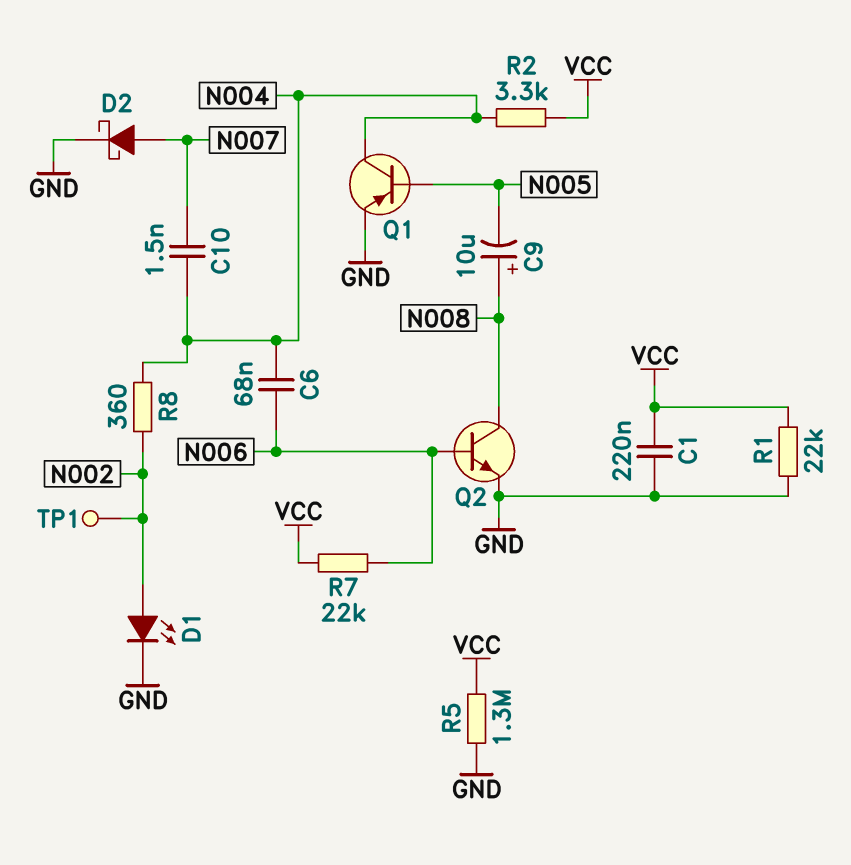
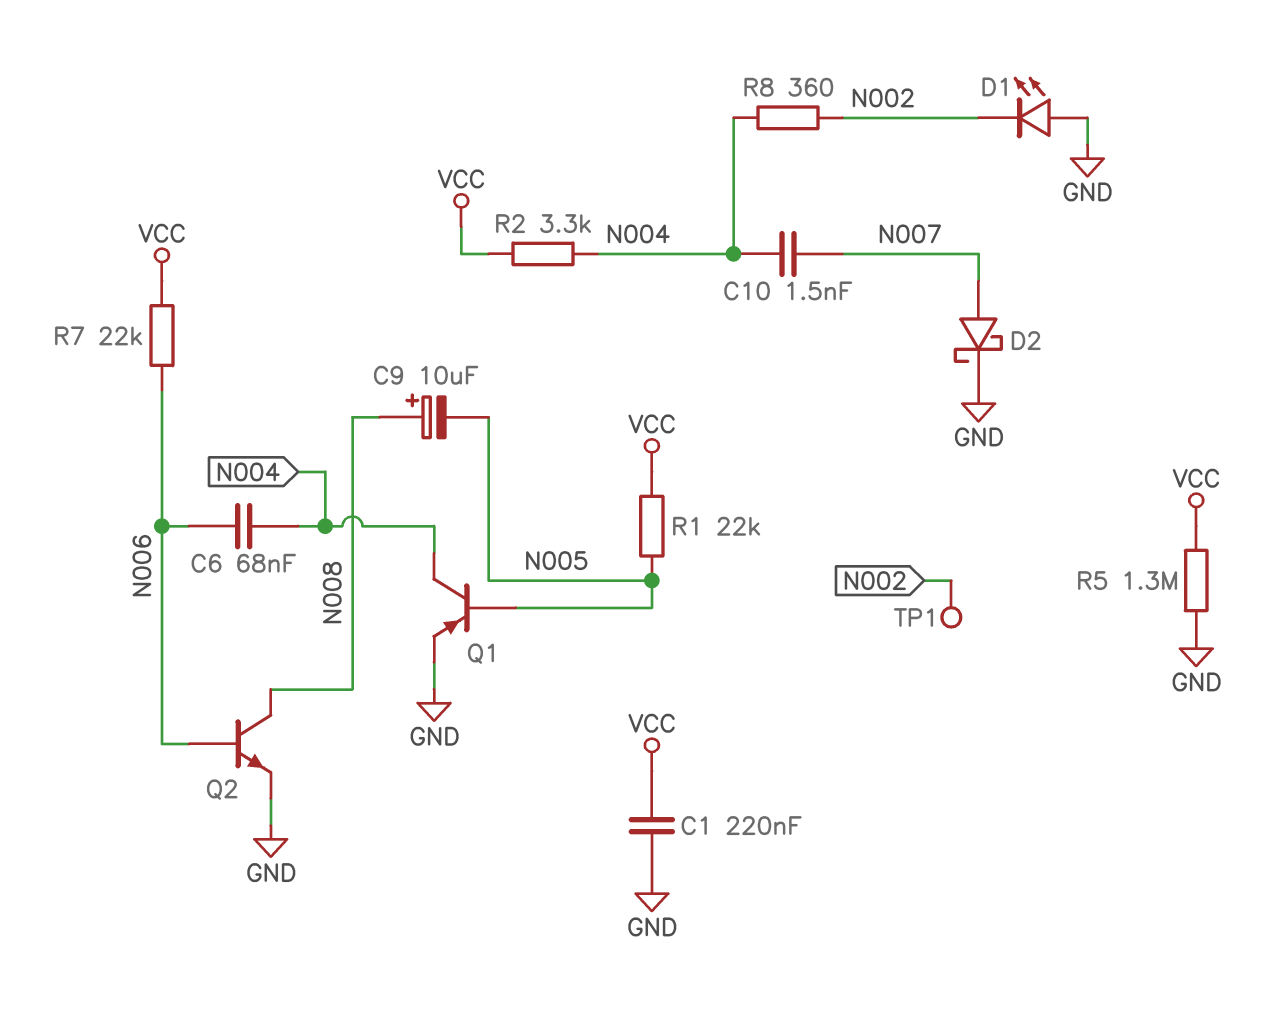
D1: LED (A N002, K GND) -> LED (A GND, K N002)
R1: 22k (GND, VCC) -> 22k (N005, VCC)

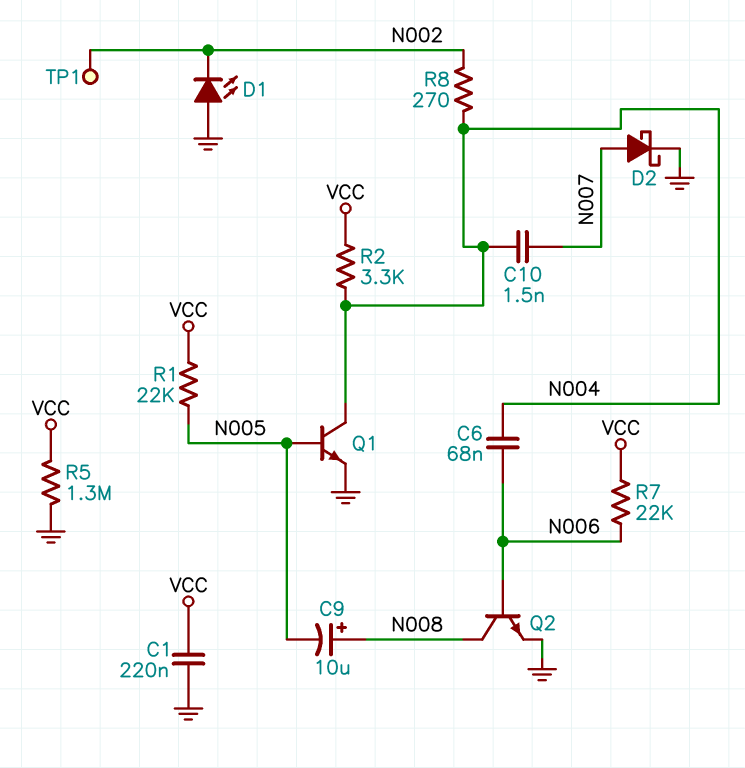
Q1: PNP (B N005, C N004, E GND) -> NPN (B N005, C N004, E GND)
R8: 360 (N002, N004) -> 270 (N002, N004)

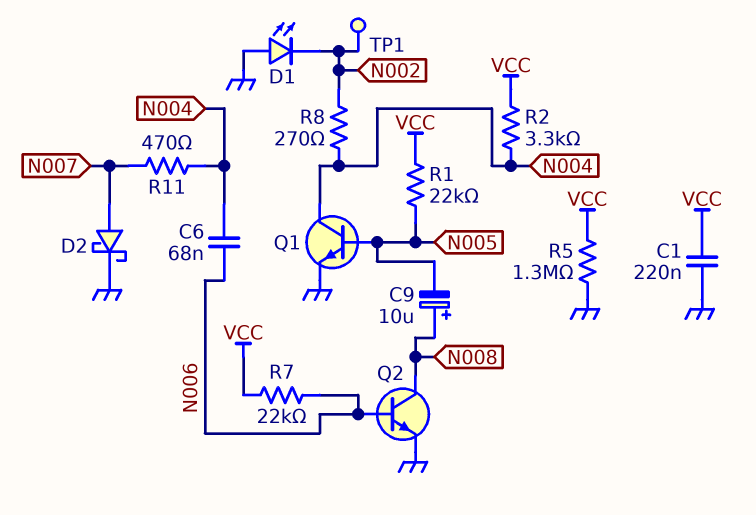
C10: 1.5nF (N004, N007) -> none
R11: none -> 470 (N004, N007)

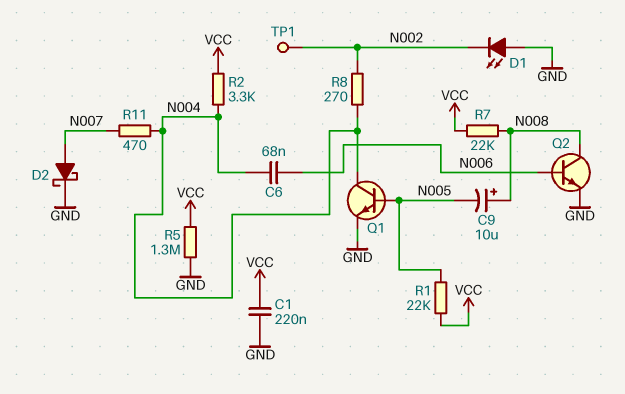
R7: 22k (N006, VCC) -> 22k (N008, VCC)

